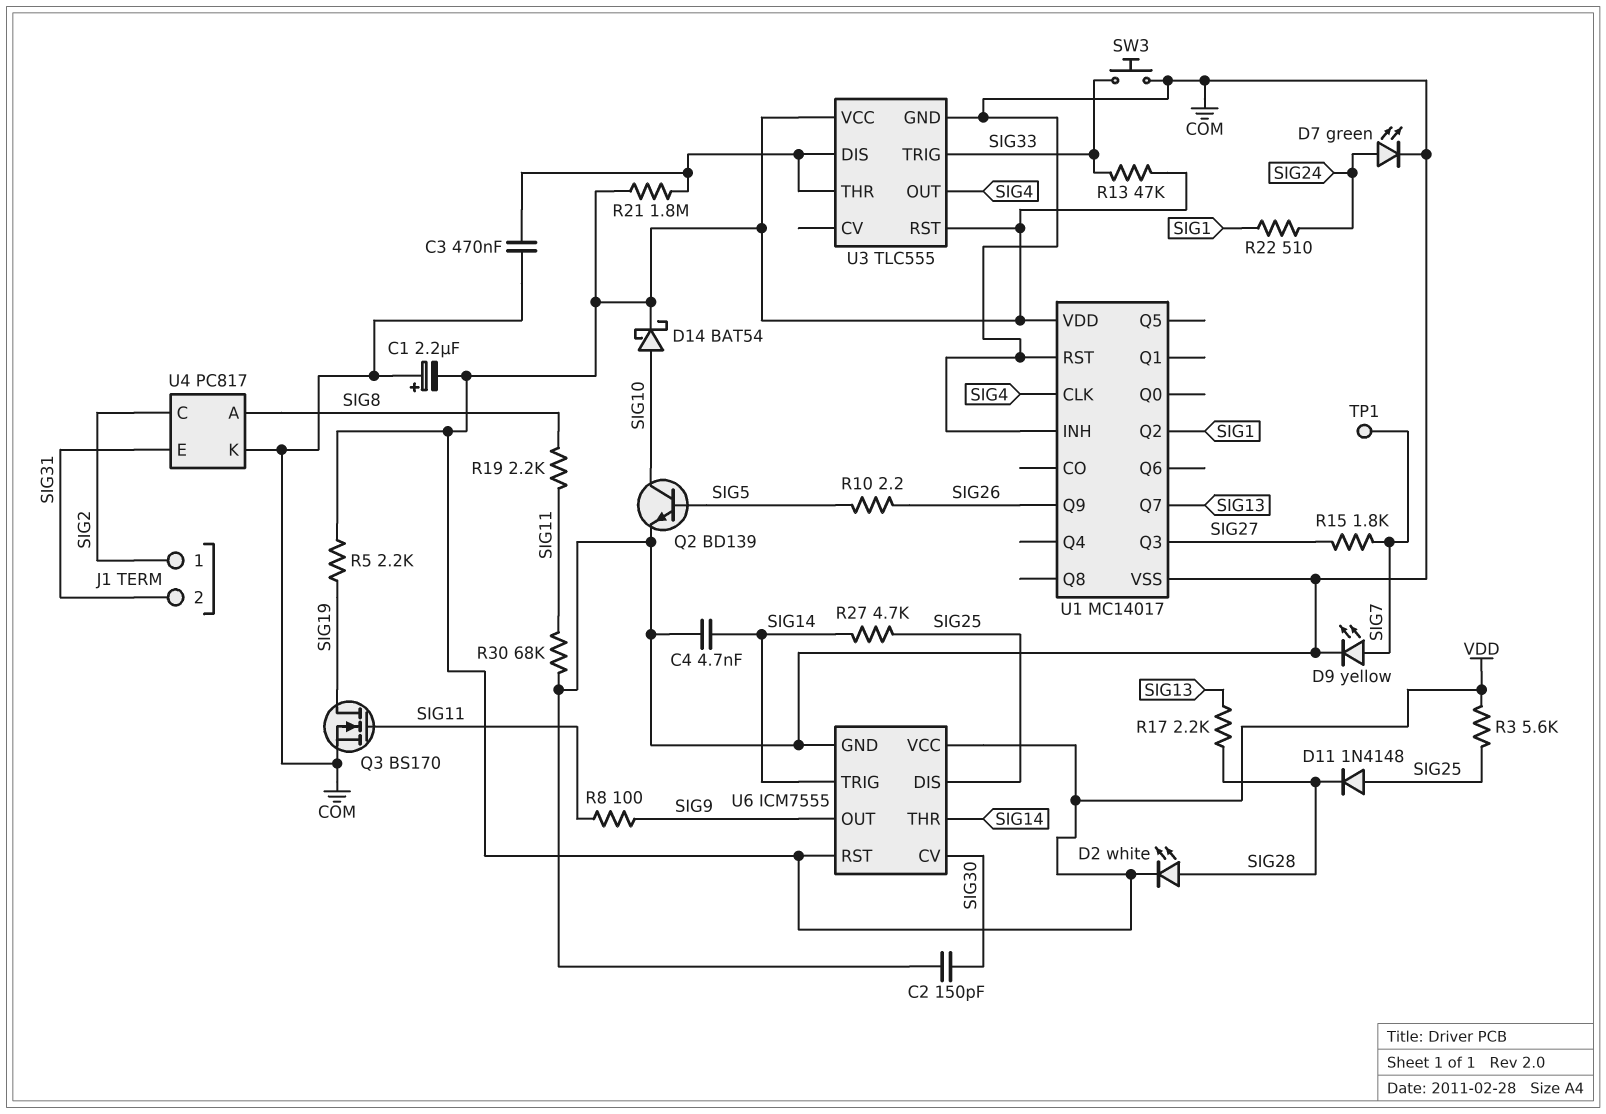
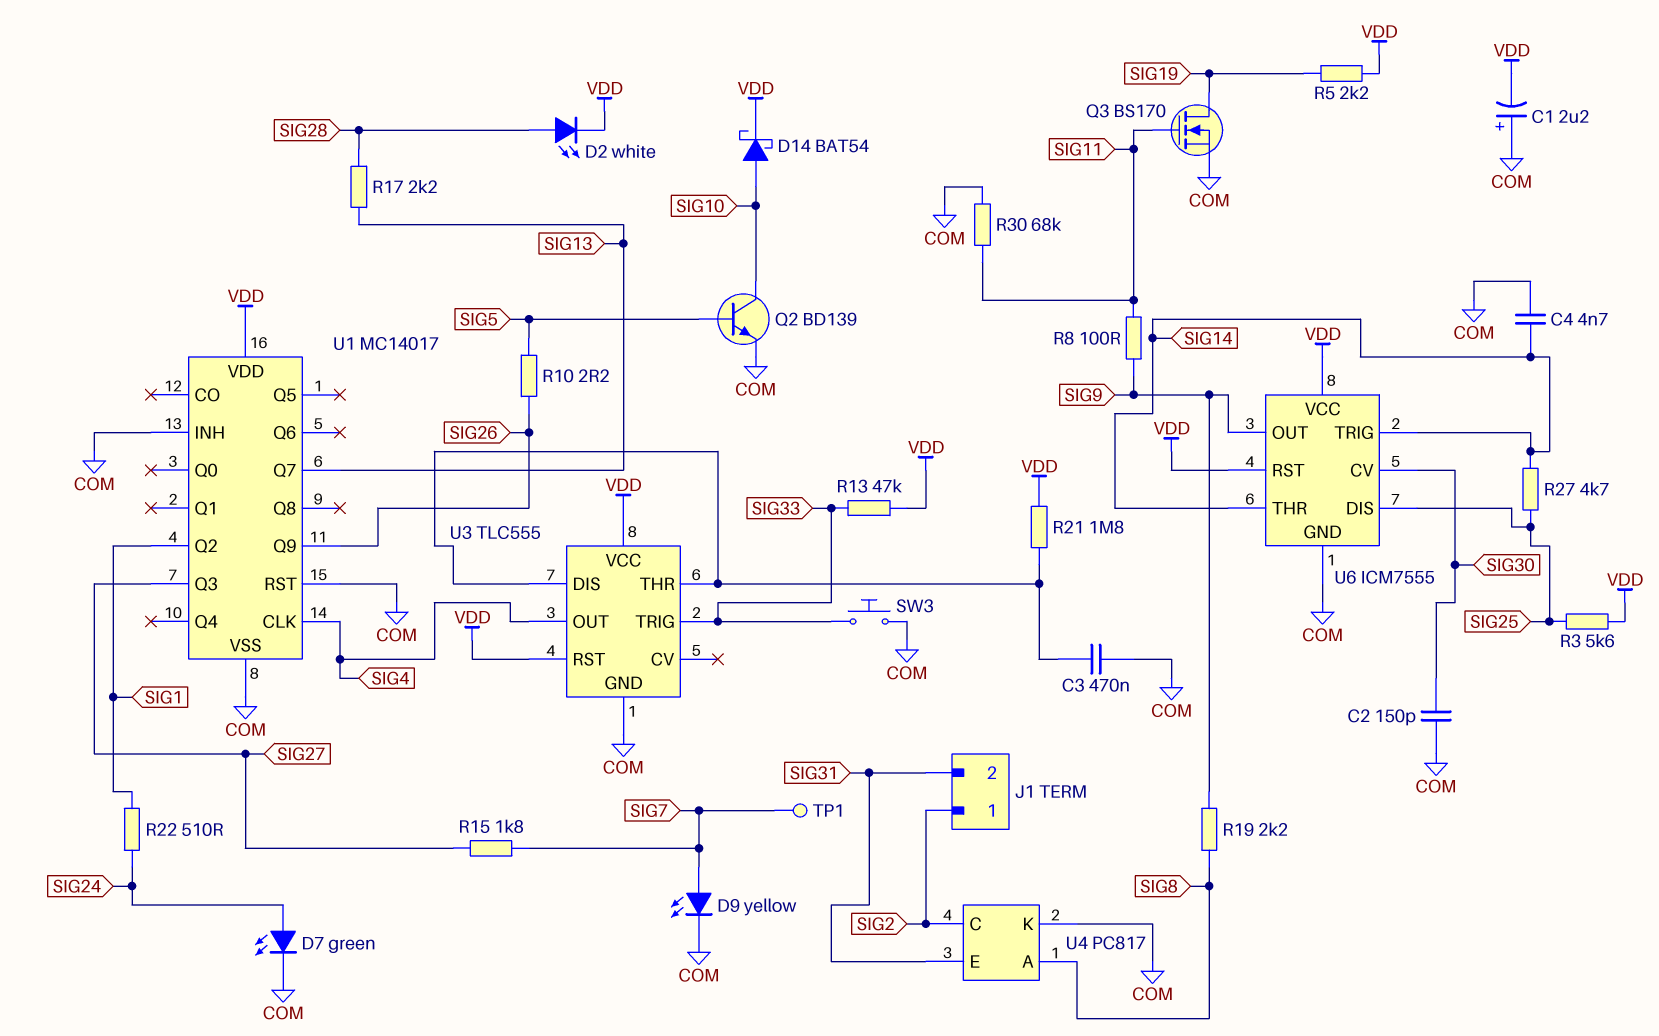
D11: diode 1N4148 (A SIG25, K SIG28) -> none
R19: 2.2k (SIG8, SIG11) -> 2.2k (SIG8, SIG9)

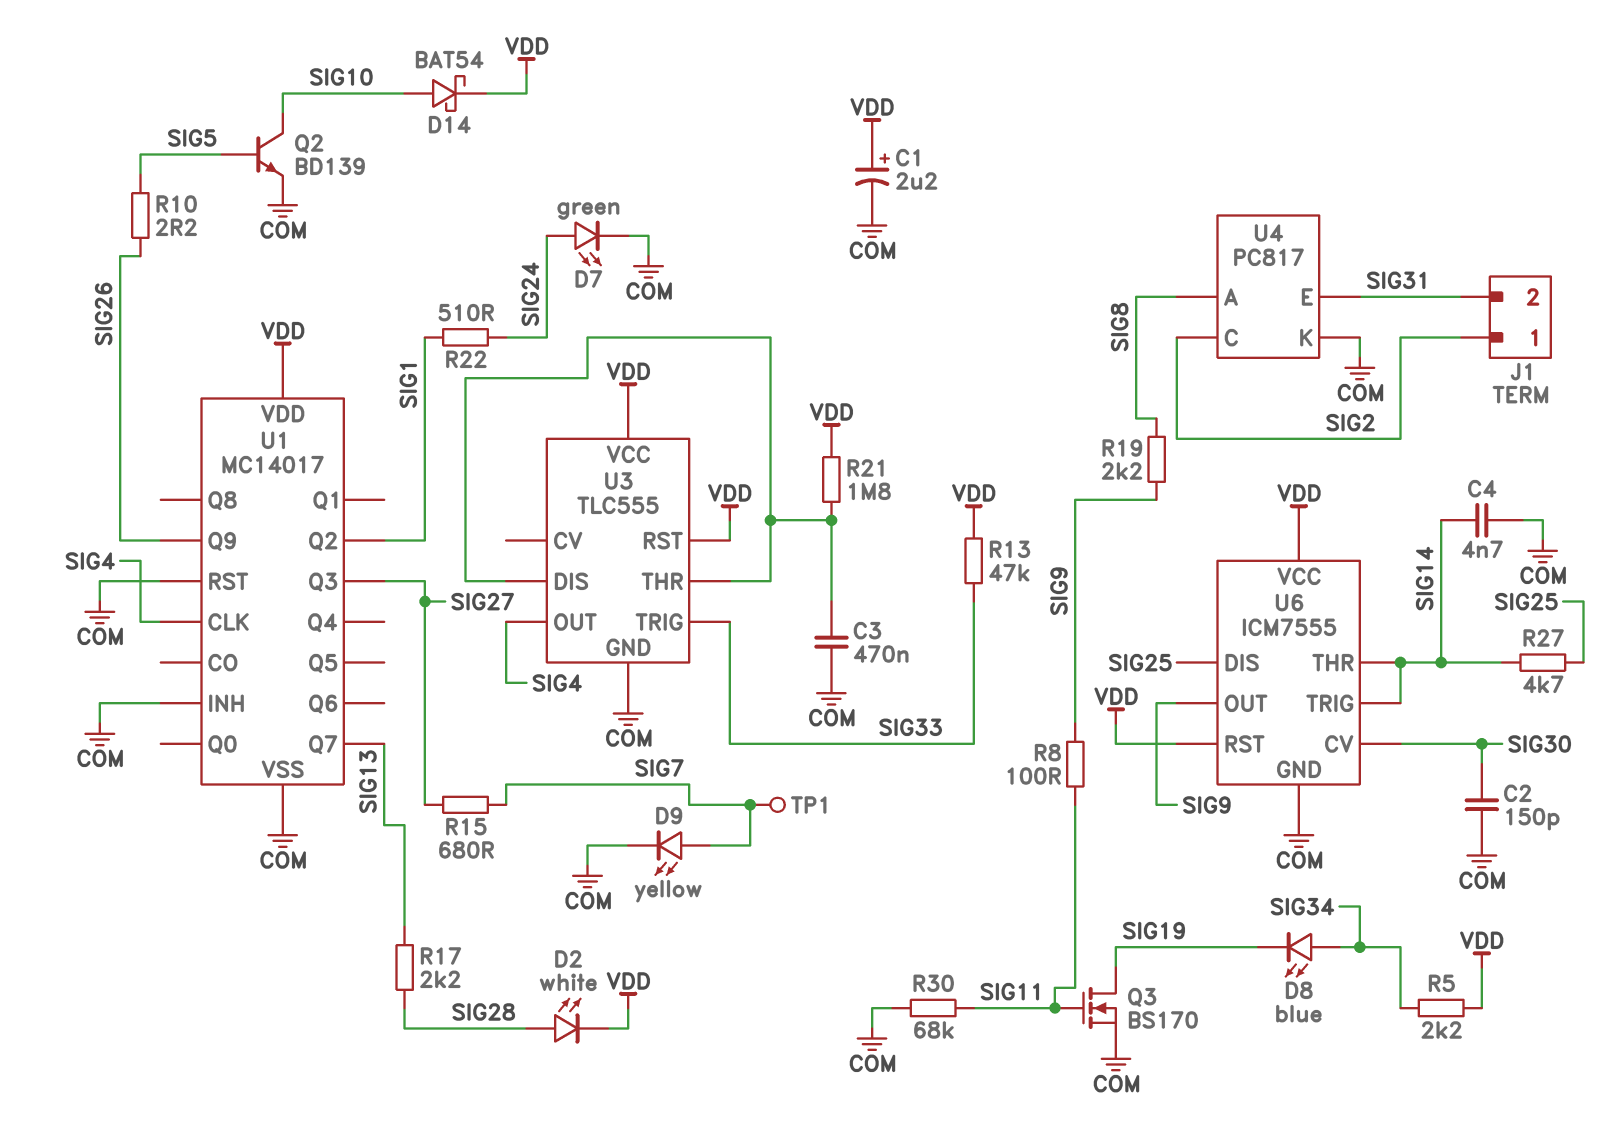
C1: 2.2uF (plus COM, minus VDD) -> 2.2uF (plus VDD, minus COM)
D8: none -> LED blue (A SIG34, K SIG19)
R3: 5.6k (SIG25, VDD) -> none
R5: 2.2k (SIG19, VDD) -> 2.2k (SIG34, VDD)
R15: 1.8k (SIG7, SIG27) -> 680 (SIG7, SIG27)
SW3: button (COM, SIG33) -> none

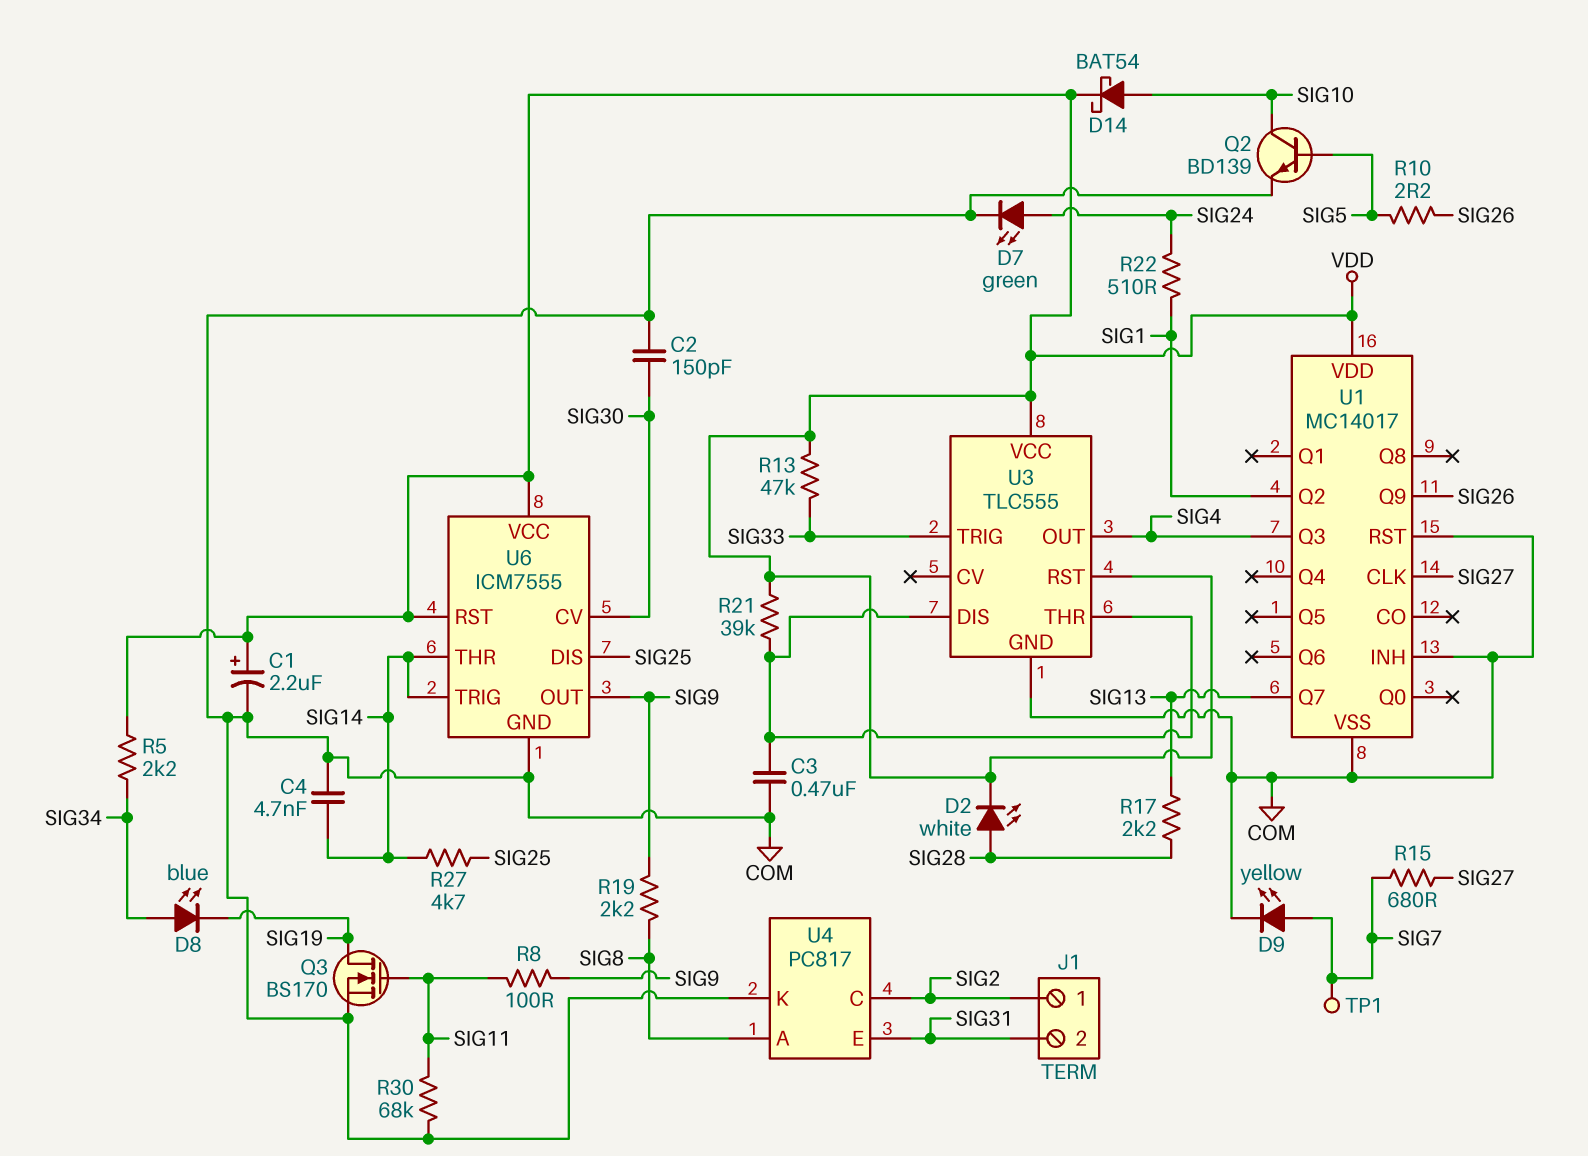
R21: 1.8M (U3/DIS, VDD) -> 39k (U3/DIS, VDD)
U1 pin CLK: SIG4 -> SIG27
U1 pin Q3: SIG27 -> SIG4

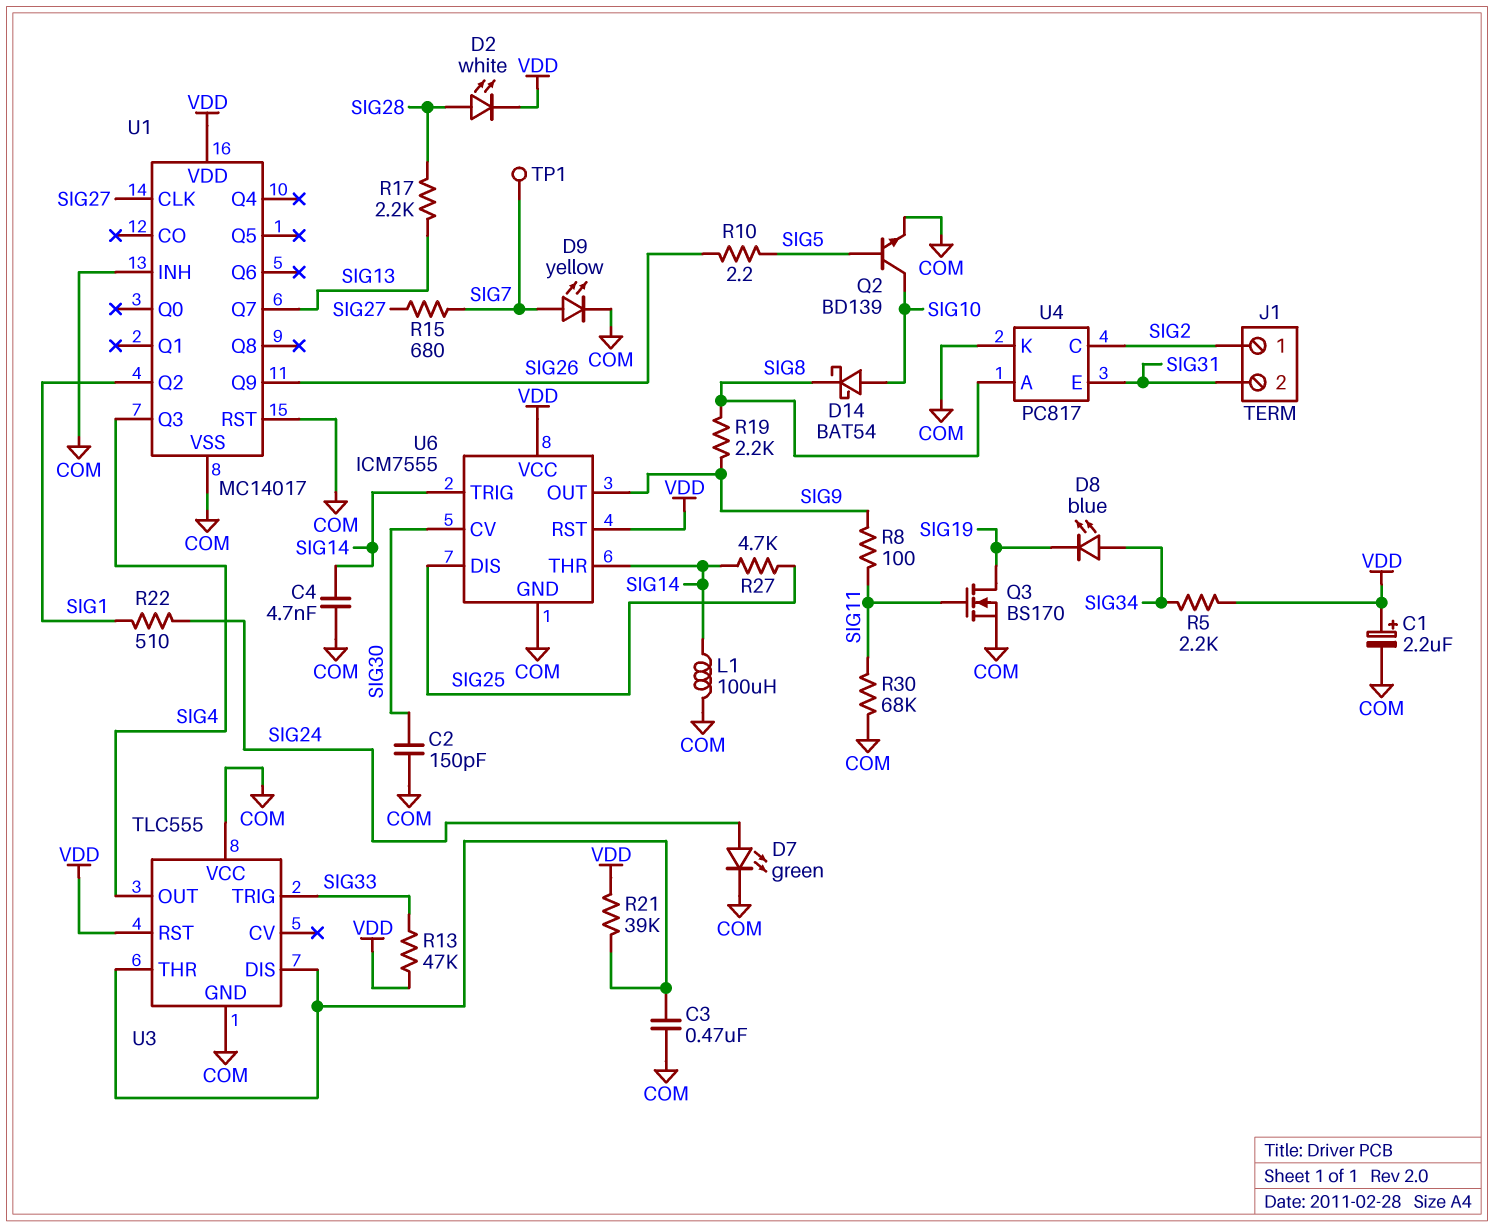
D14: schottky BAT54 (A SIG10, K VDD) -> schottky BAT54 (A SIG10, K SIG8)
L1: none -> 100uH (COM, SIG14)
U3 pin VCC: VDD -> COM

